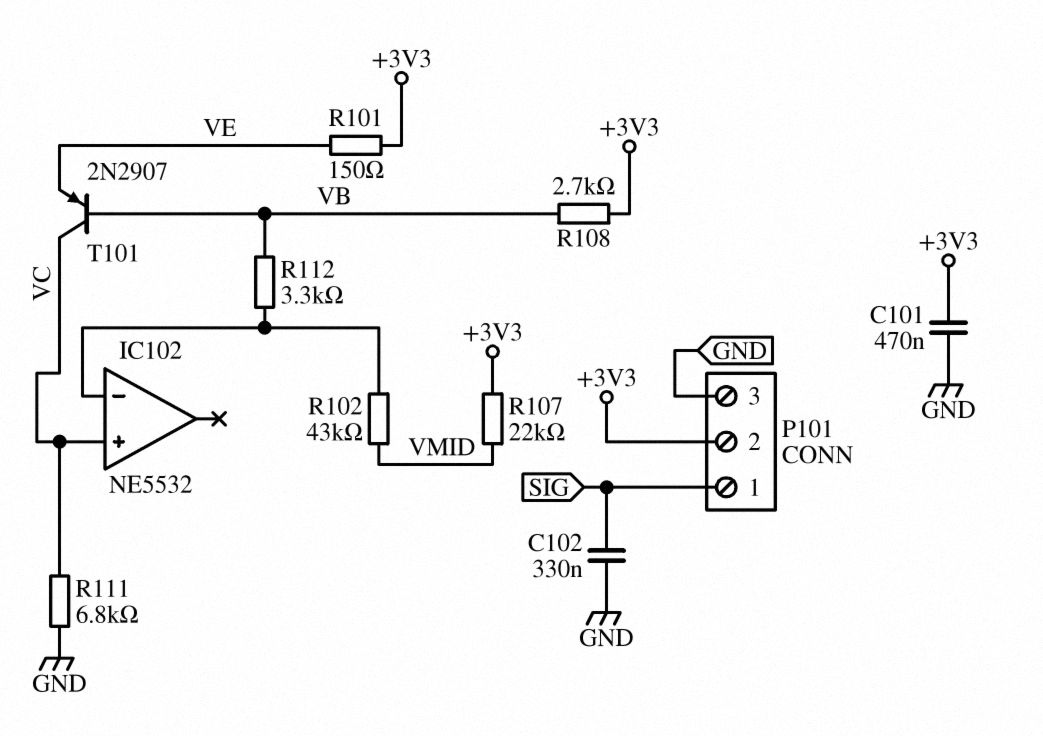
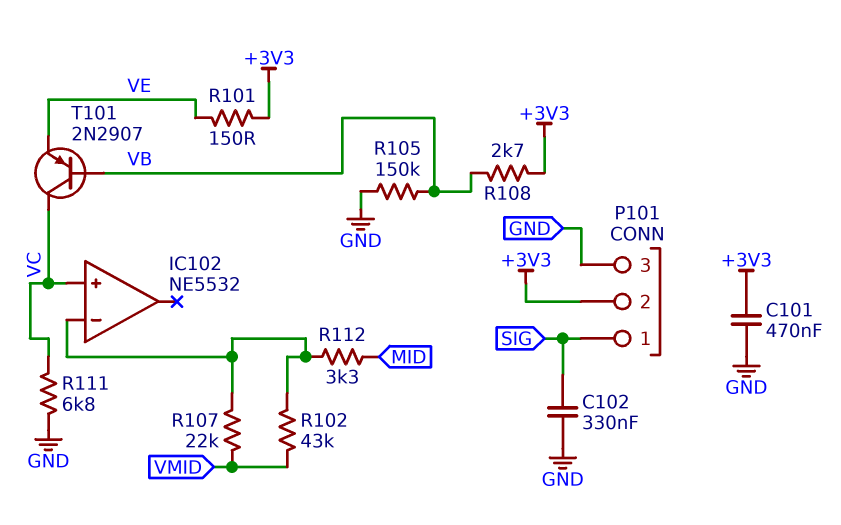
R105: none -> 150k (GND, VB)
R107: 22k (+3V3, VMID) -> 22k (IC102/in-, VMID)
R112: 3.3k (IC102/in-, VB) -> 3.3k (IC102/in-, MID)

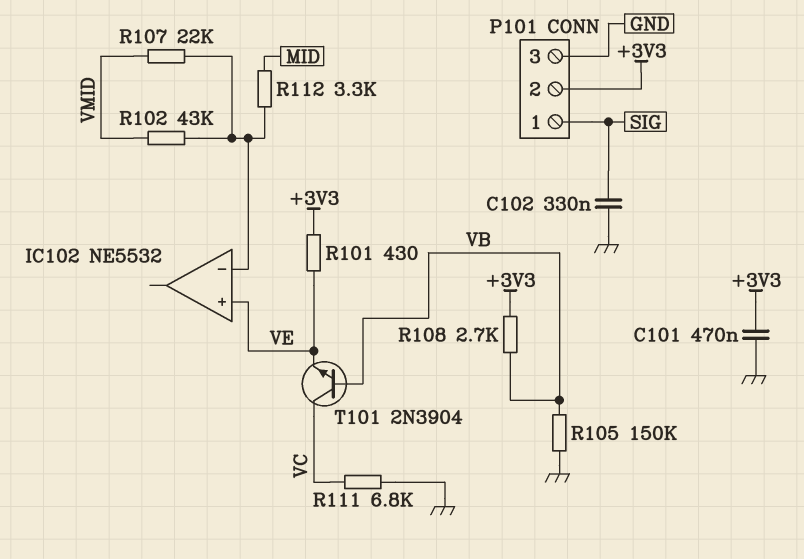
IC102 pin in+: VC -> VE
R101: 150 (+3V3, VE) -> 430 (+3V3, VE)
T101: PNP 2N2907 (B VB, C VC, E VE) -> NPN 2N3904 (B VB, C VC, E VE)

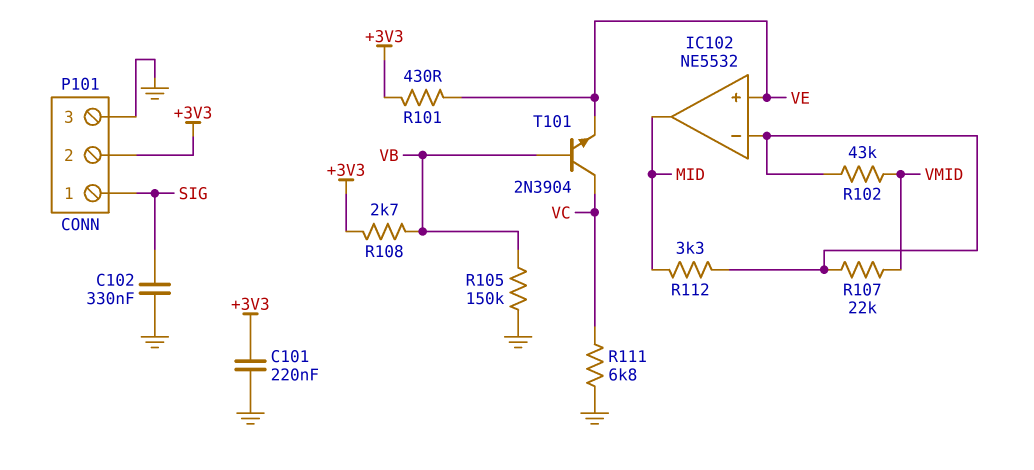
C101: 470nF (+3V3, GND) -> 220nF (+3V3, GND)
IC102 pin out: none -> MID

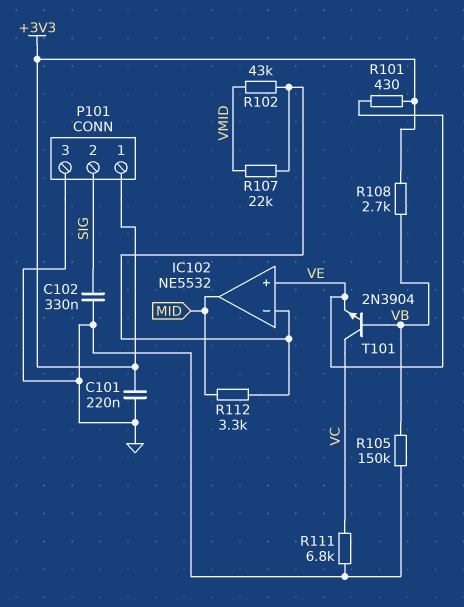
P101 pin 1: SIG -> +3V3
P101 pin 2: +3V3 -> SIG

